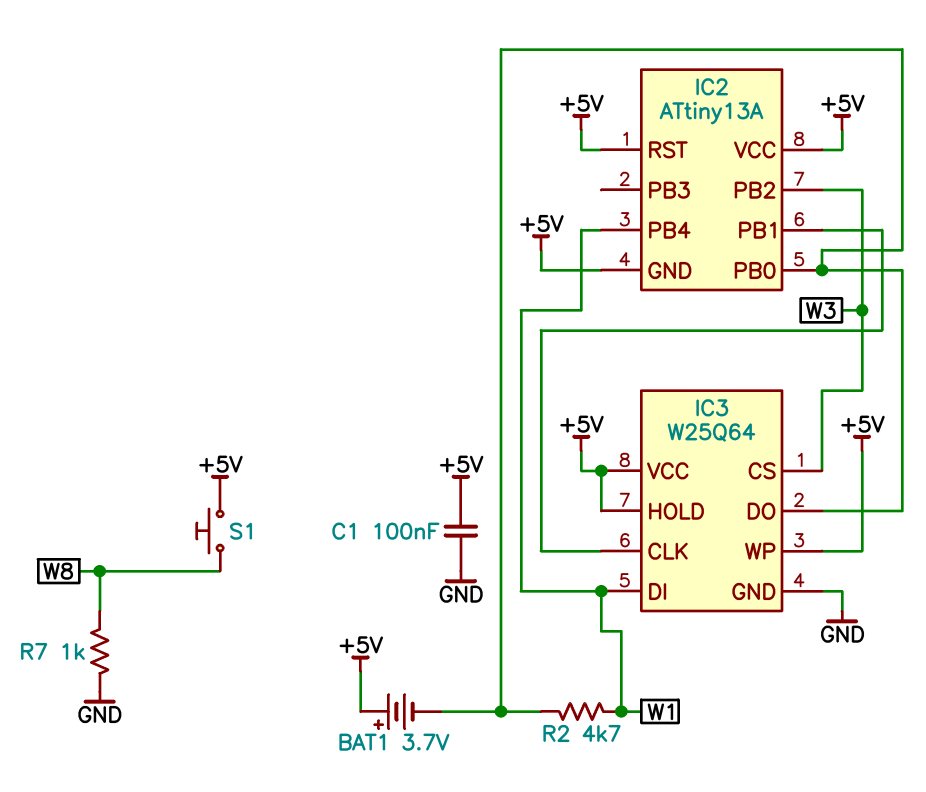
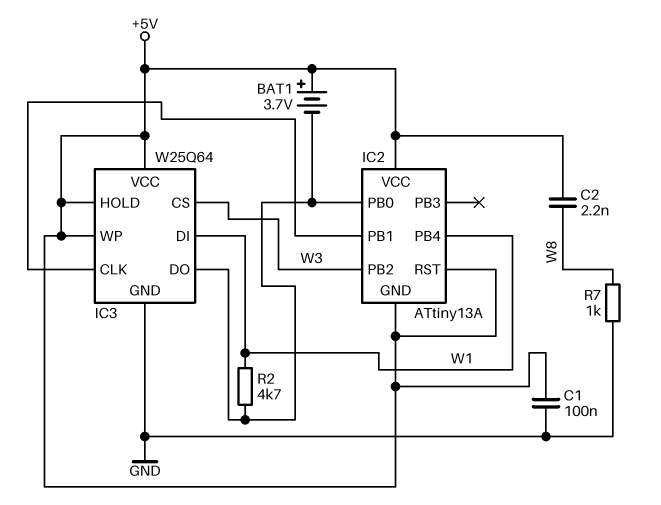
C2: none -> 2.2nF (+5V, W8)
S1: button (+5V, W8) -> none

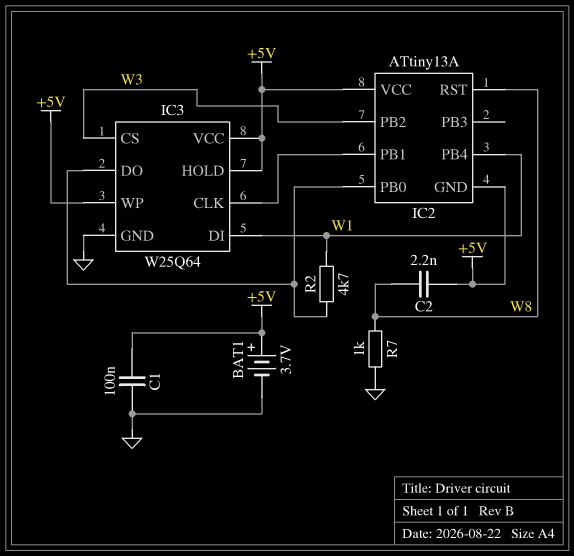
BAT1: 3.7V (plus +5V, minus IC2/PB0) -> 3.7V (plus +5V, minus GND)
IC2 pin RST: +5V -> W8

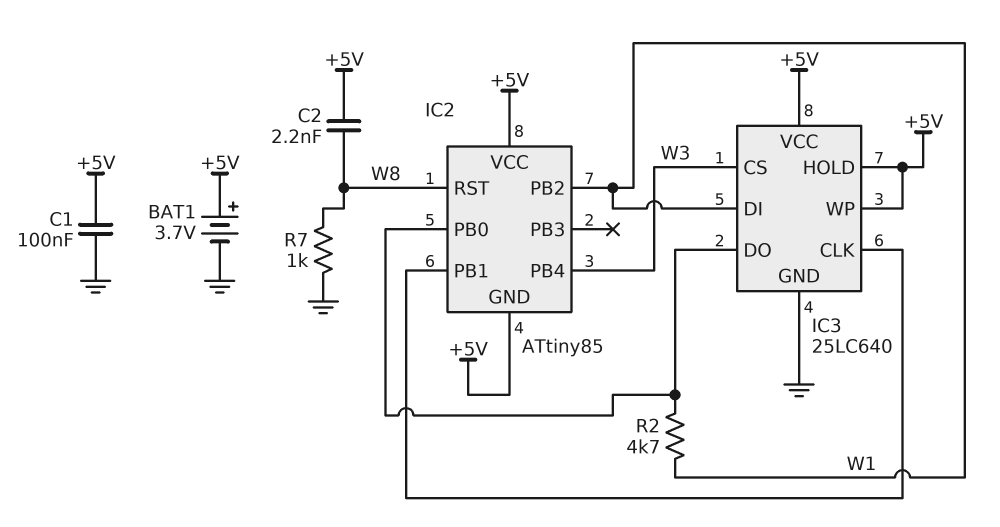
IC2: ATtiny13A -> ATtiny85
IC2 pin PB2: W3 -> W1
IC2 pin PB4: W1 -> W3
IC3: W25Q64 -> 25LC640

